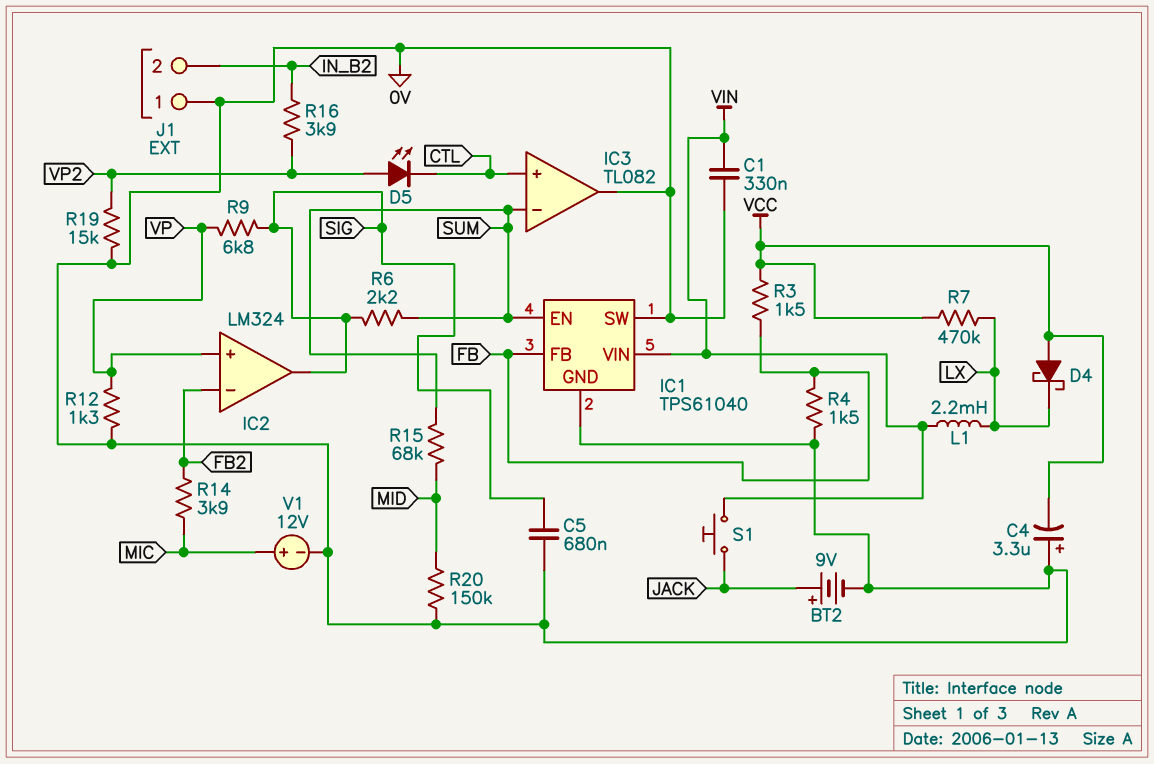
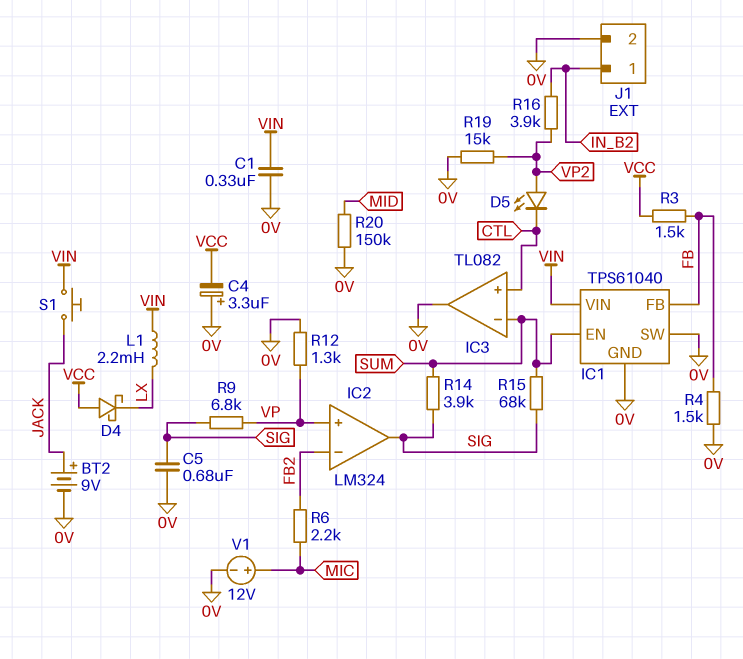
J1 pin 1: 0V -> IN_B2
J1 pin 2: IN_B2 -> 0V
R6: 2.2k (SIG, SUM) -> 2.2k (FB2, MIC)
R7: 470k (LX, VCC) -> none
R14: 3.9k (FB2, MIC) -> 3.9k (SIG, SUM)
R15: 68k (MID, SUM) -> 68k (SIG, SUM)

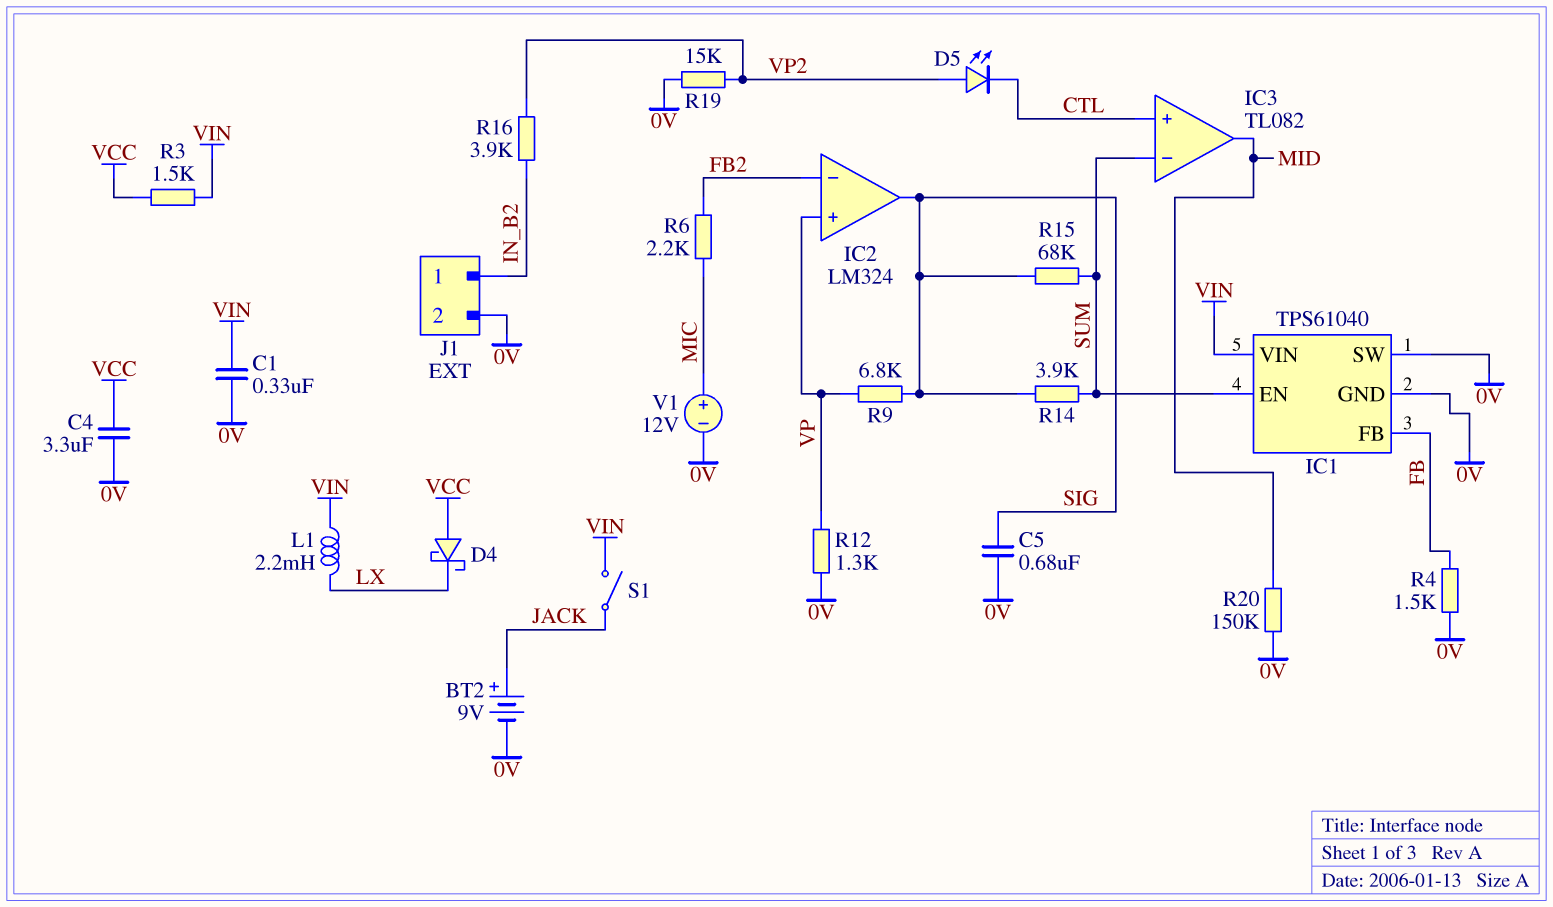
C4: 3.3uF (plus 0V, minus VCC) -> 3.3uF (0V, VCC)
IC3 pin out: 0V -> MID
R3: 1.5k (FB, VCC) -> 1.5k (VCC, VIN)
S1: button (JACK, VIN) -> switch (JACK, VIN)

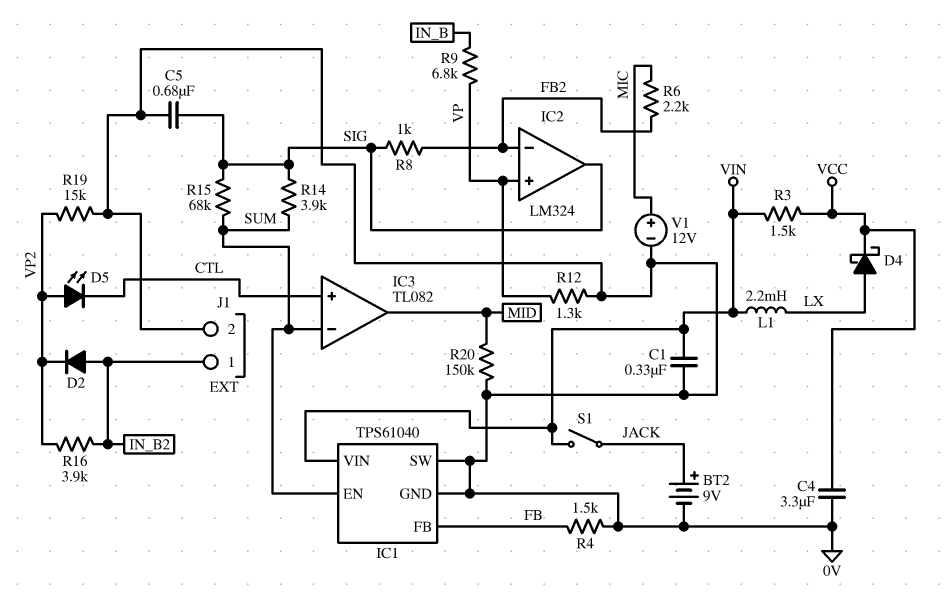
D2: none -> diode (A IN_B2, K VP2)
D4: schottky (A VCC, K LX) -> schottky (A LX, K VCC)
R8: none -> 1k (FB2, SIG)
R9: 6.8k (SIG, VP) -> 6.8k (IN_B, VP)

